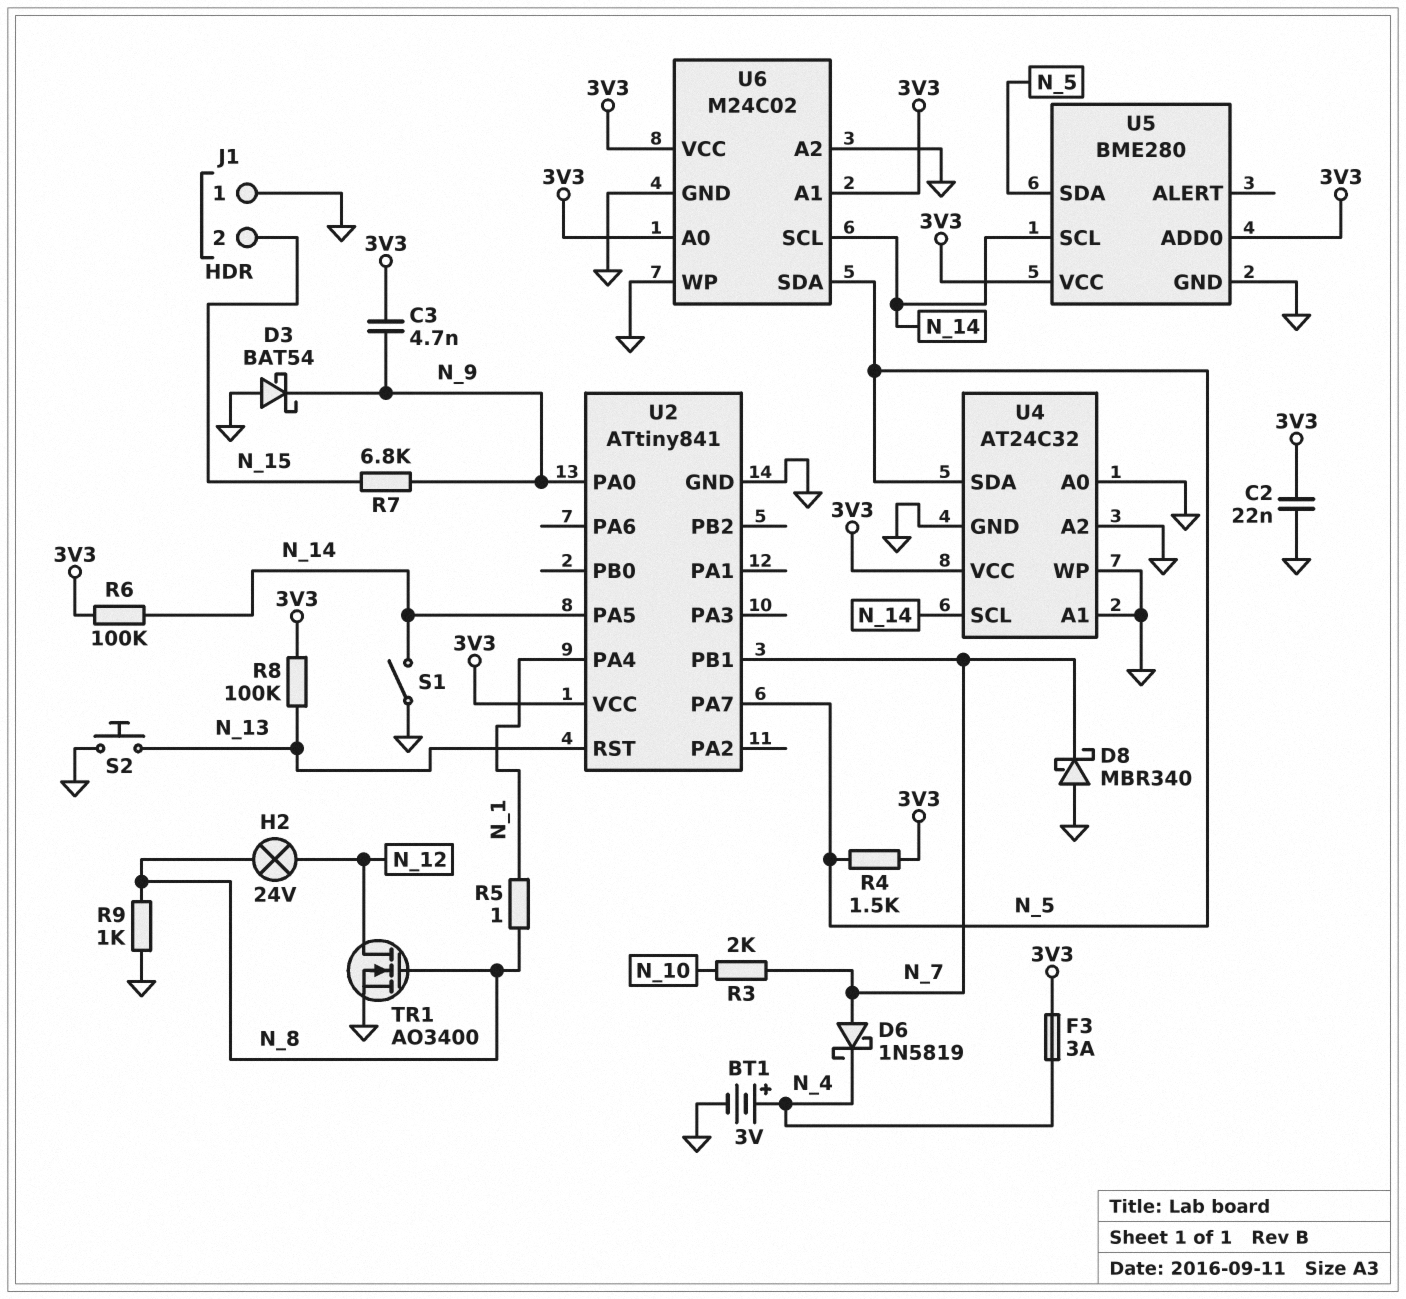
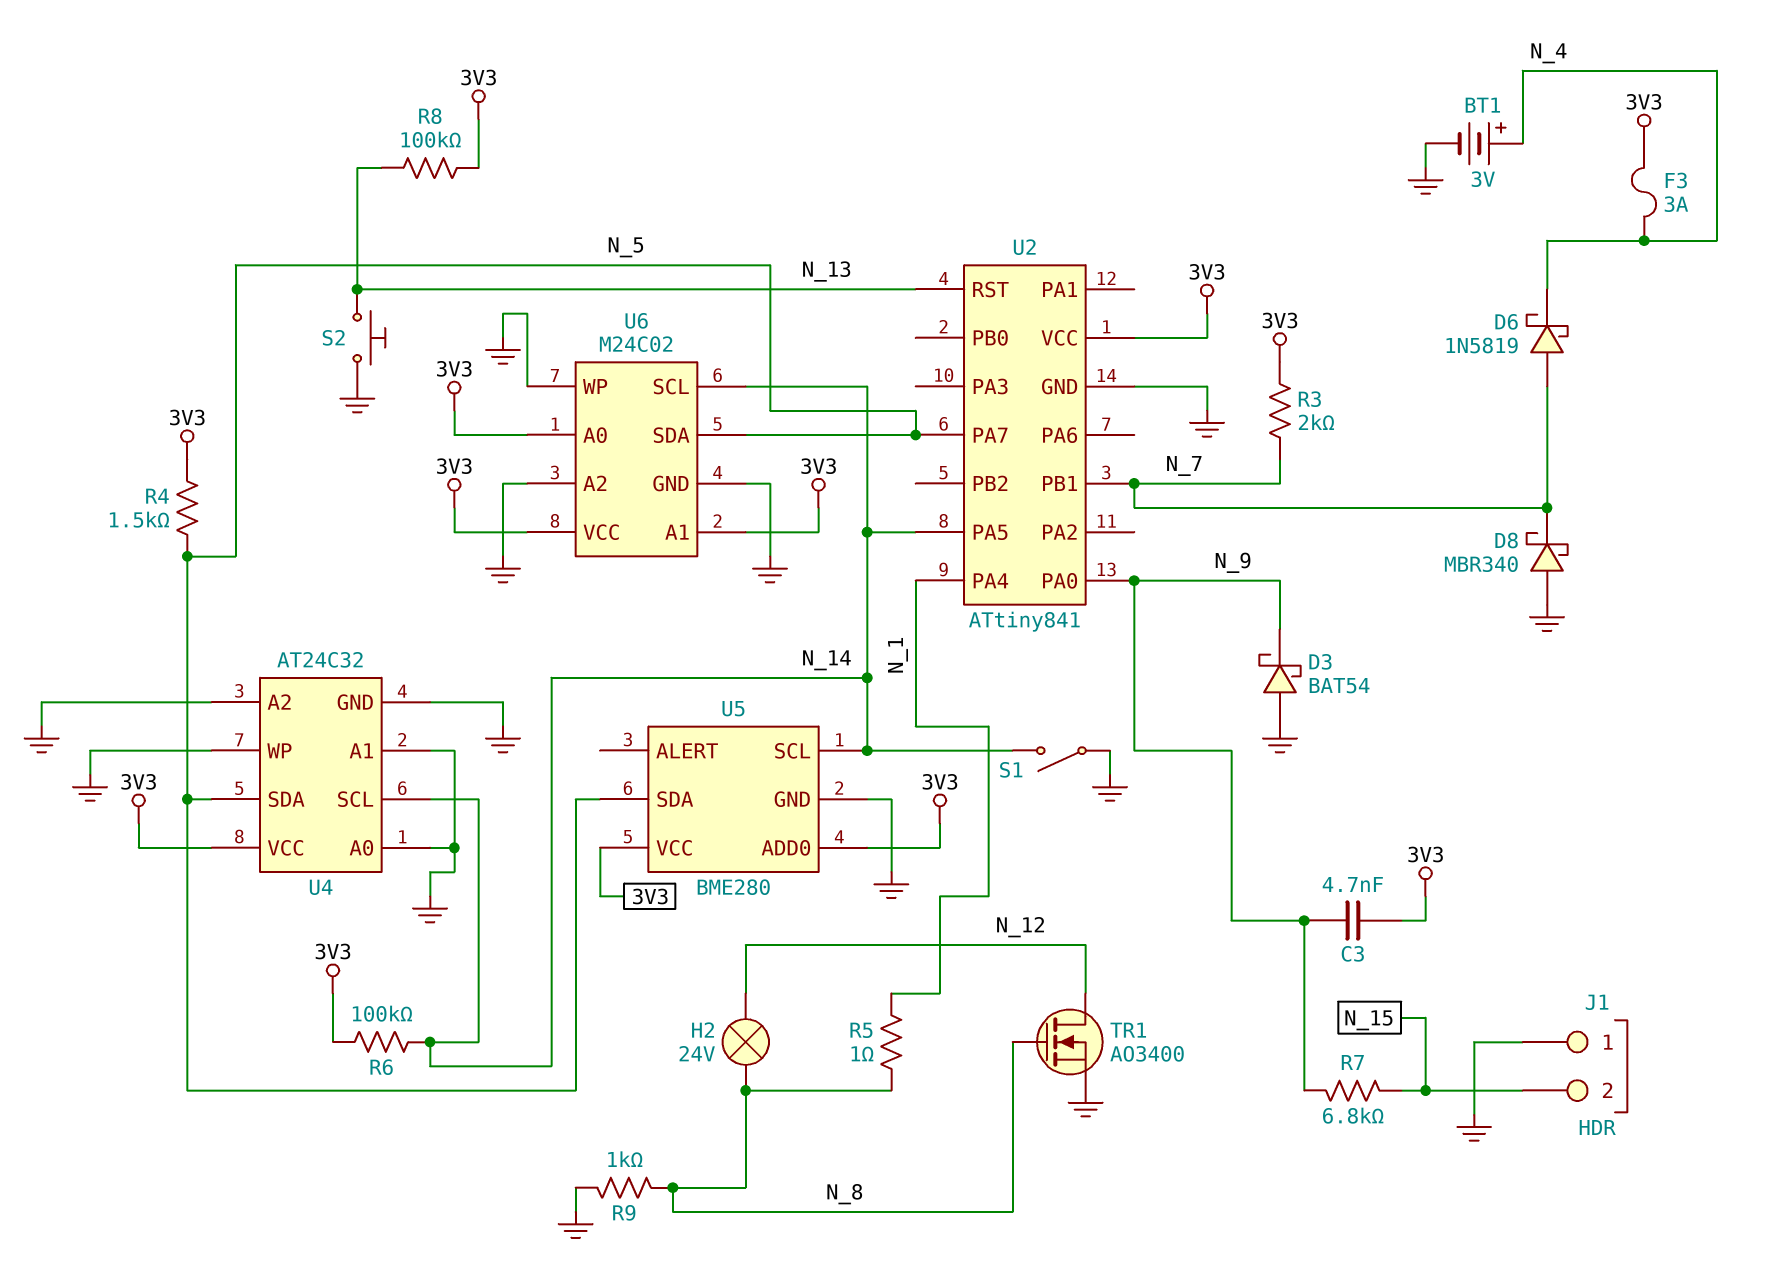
C2: 22nF (3V3, GND) -> none
R3: 2k (N_7, N_10) -> 2k (3V3, N_7)

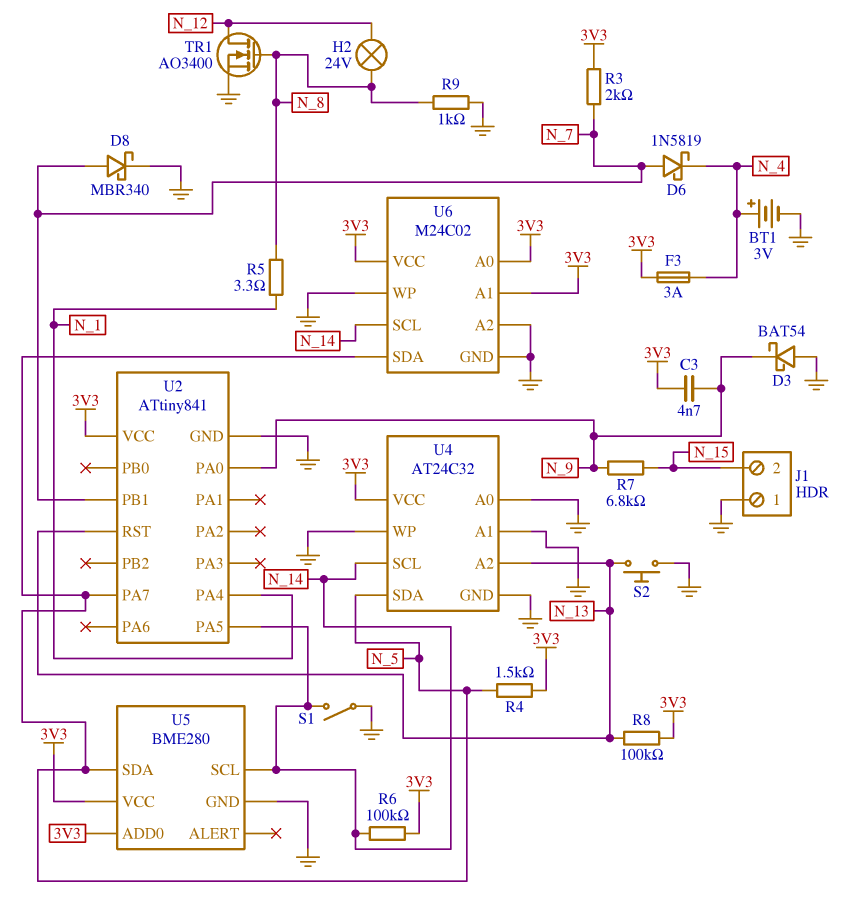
D8: schottky MBR340 (A GND, K N_7) -> schottky MBR340 (A N_7, K GND)
R5: 1 (N_1, N_8) -> 3.3 (N_1, N_8)
U4 pin A2: GND -> N_13

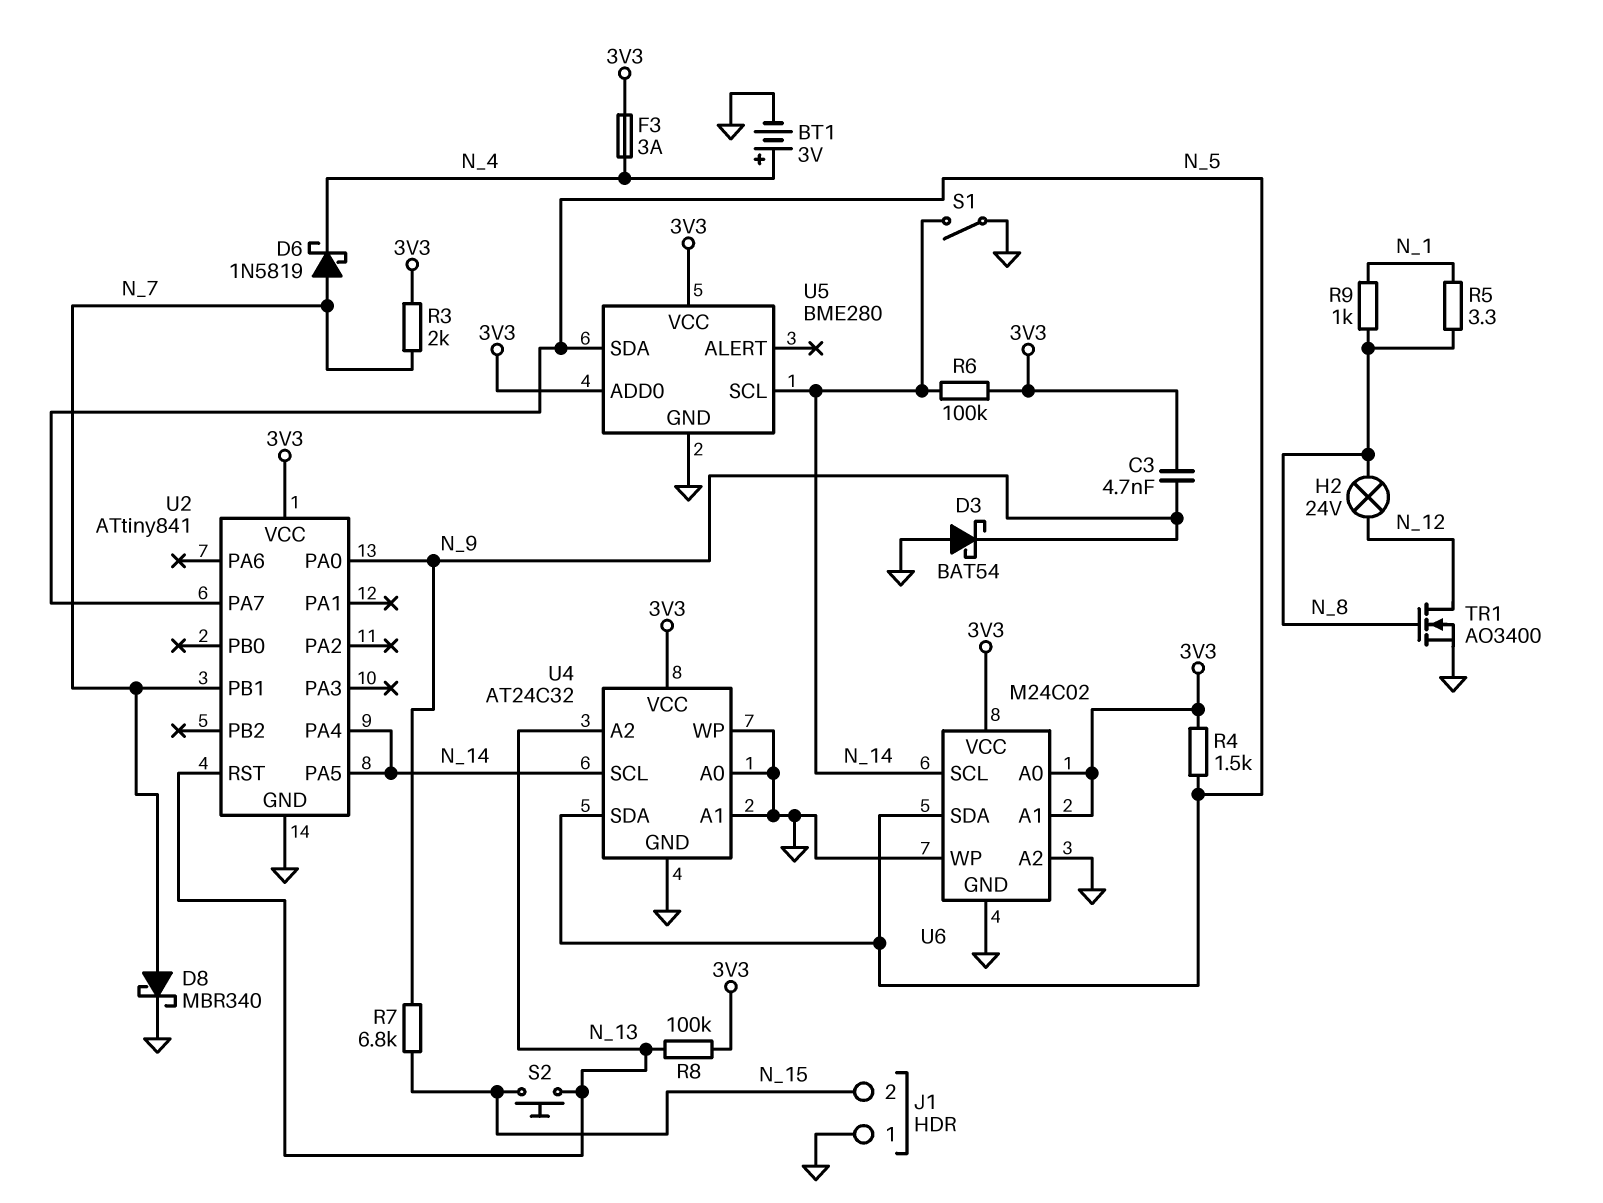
R9: 1k (GND, N_8) -> 1k (N_1, N_8)
S2: button (GND, N_13) -> button (N_13, N_15)
U2 pin PA4: N_1 -> N_14

